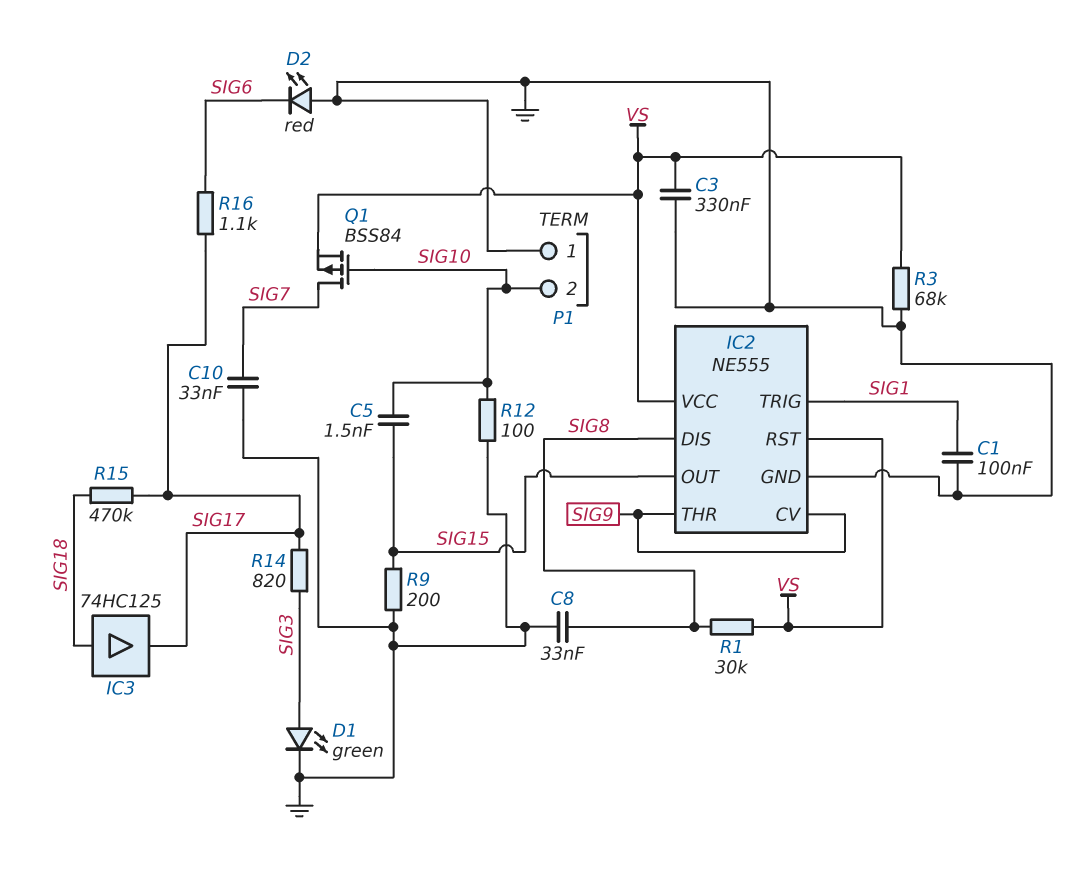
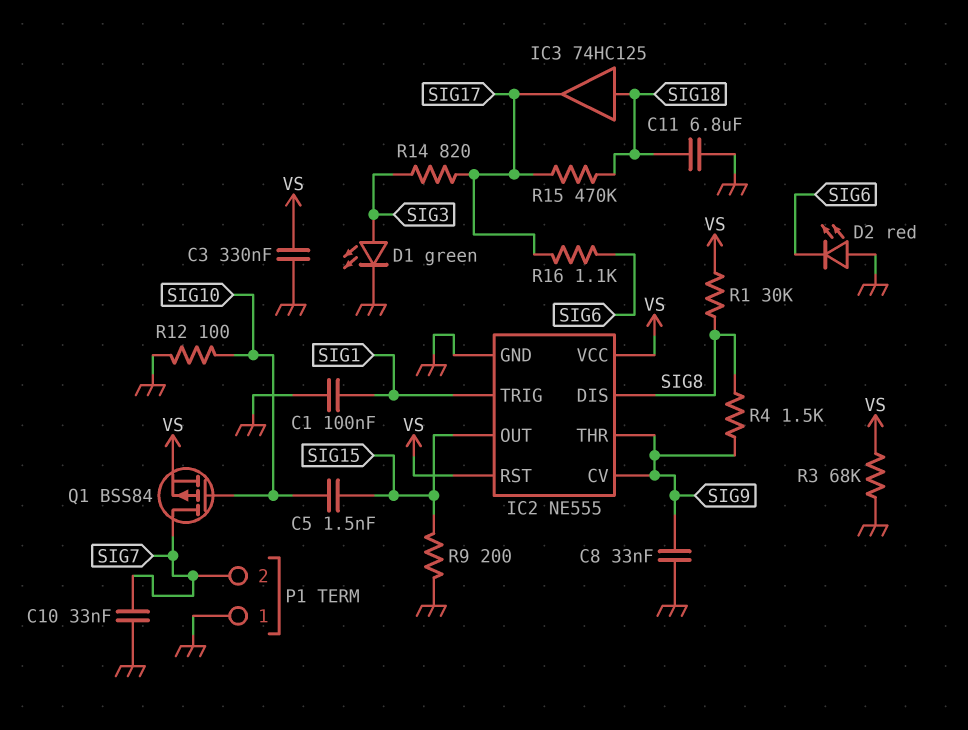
C8: 33nF (GND, SIG8) -> 33nF (GND, SIG9)
C11: none -> 6.8uF (GND, SIG18)
P1 pin 2: SIG10 -> SIG7
R4: none -> 1.5k (SIG8, SIG9)

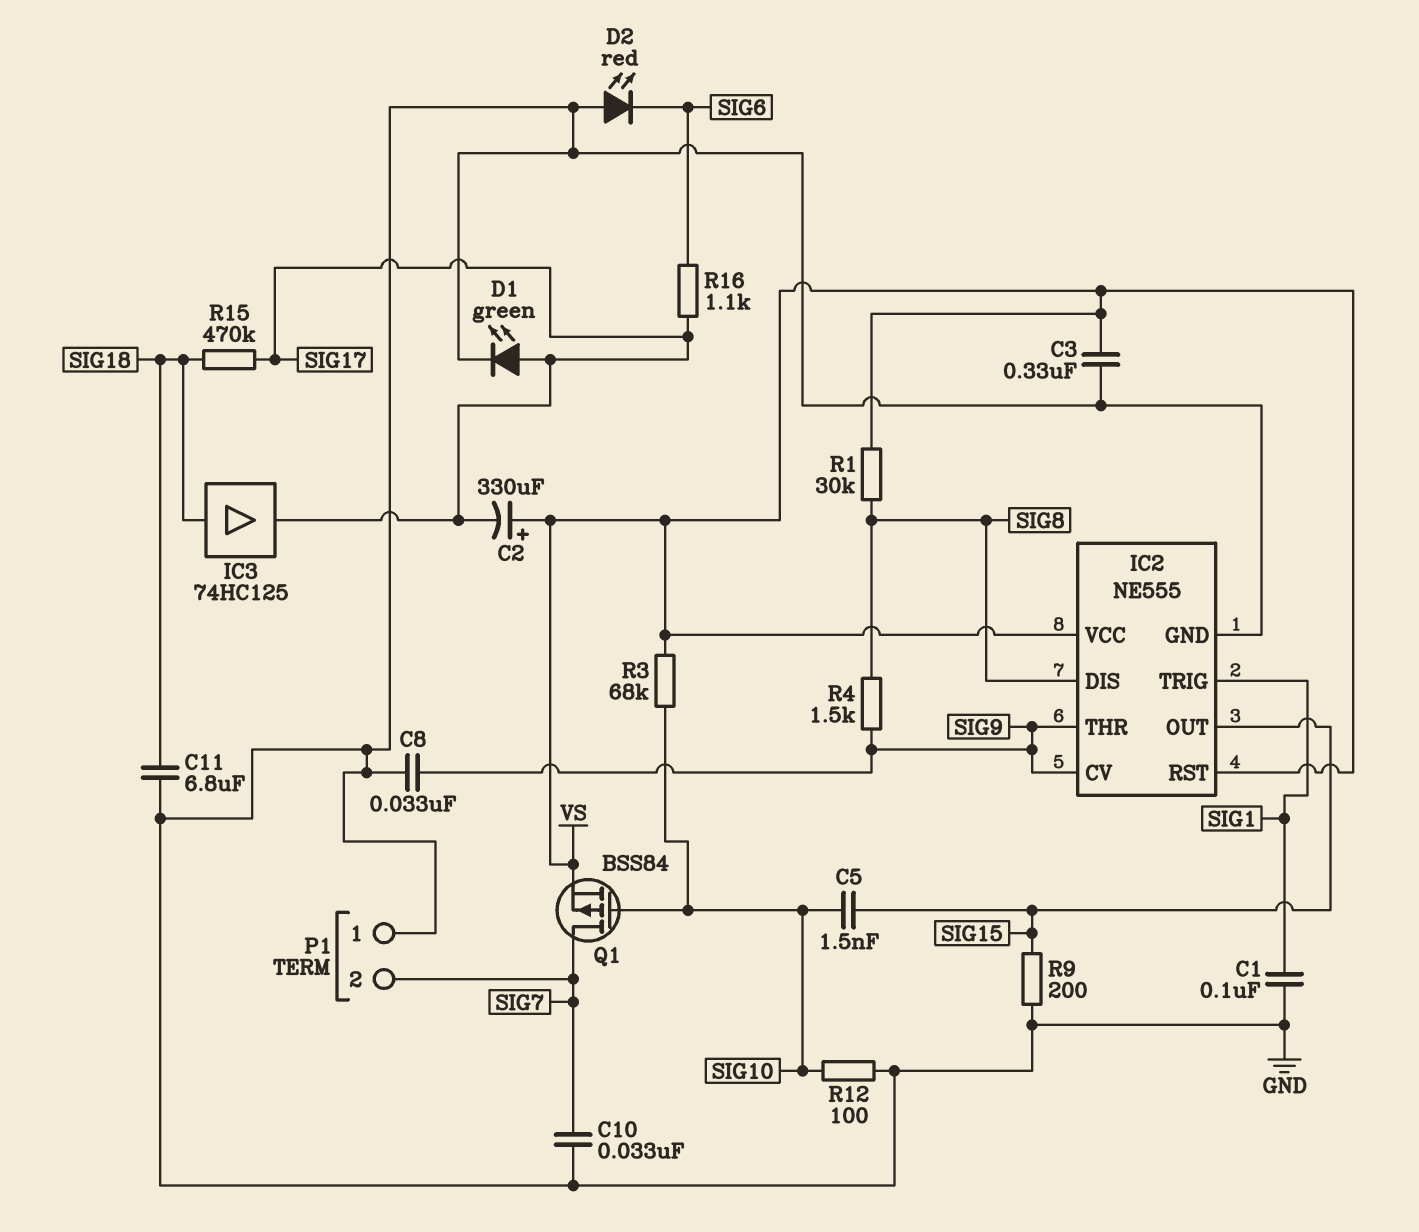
C2: none -> 330uF (plus VS, minus SIG17)
D1: LED green (A SIG3, K GND) -> LED green (A SIG17, K GND)
R3: 68k (GND, VS) -> 68k (SIG10, VS)
R14: 820 (SIG3, SIG17) -> none

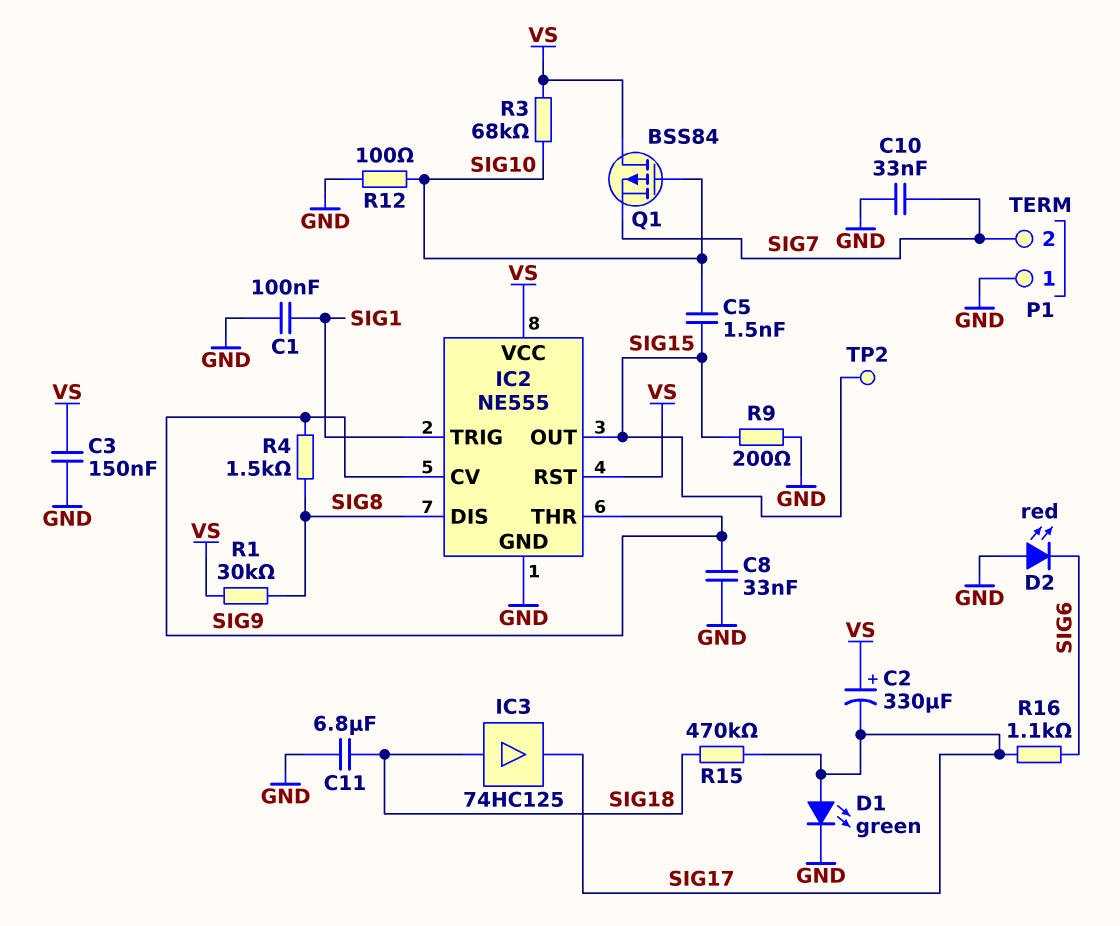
C3: 330nF (GND, VS) -> 150nF (GND, VS)
Q1: PMOS BSS84 (G SIG10, D SIG7, S VS) -> PMOS BSS84 (G SIG10, D VS, S SIG7)
TP2: none -> test point (SIG15)

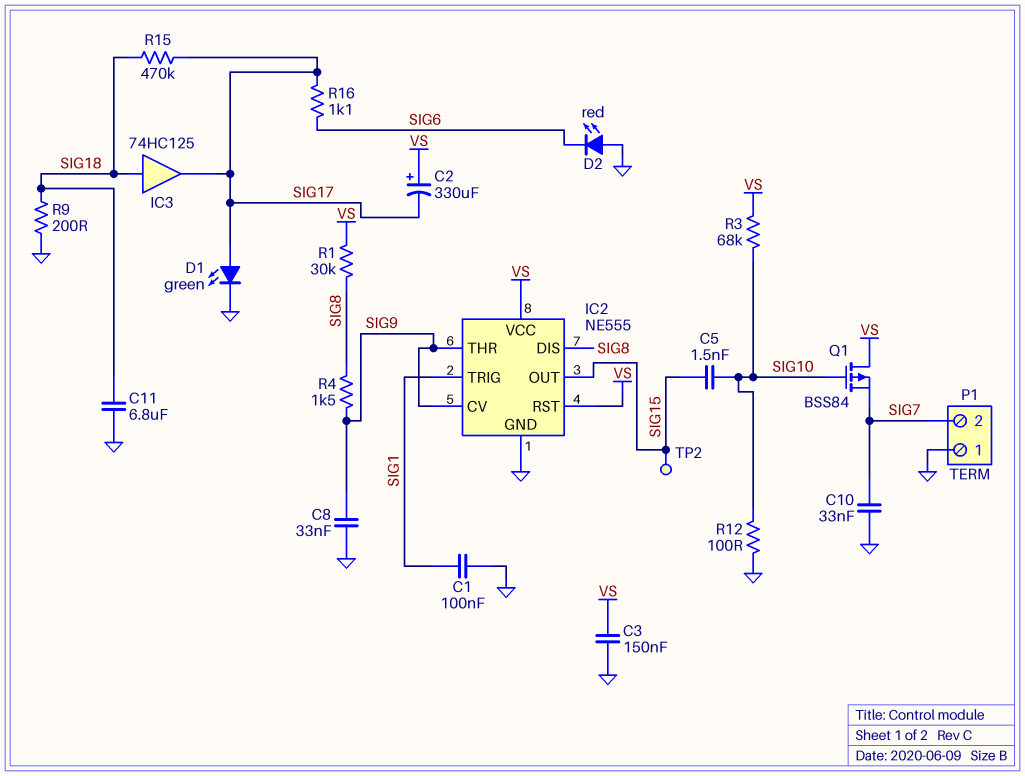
R9: 200 (GND, SIG15) -> 200 (GND, SIG18)

